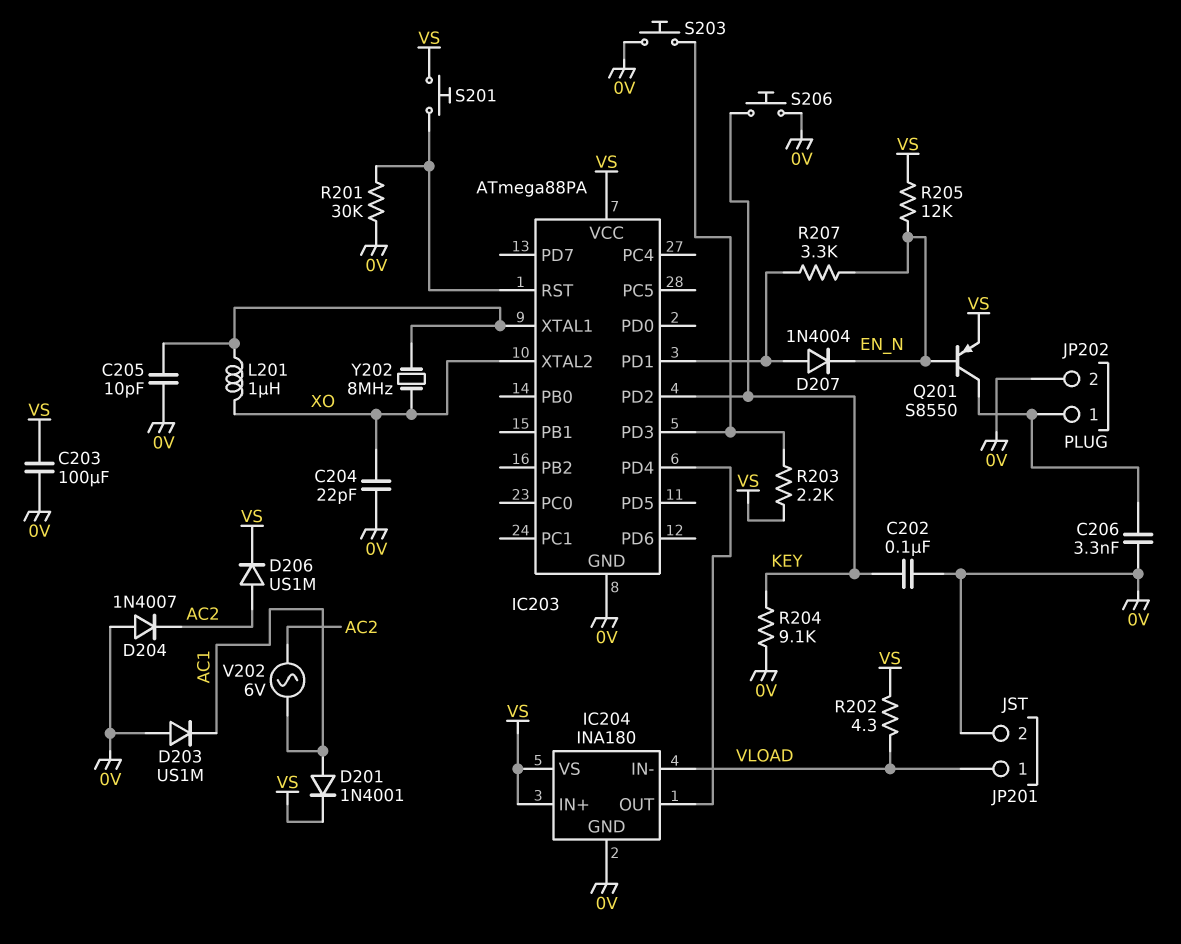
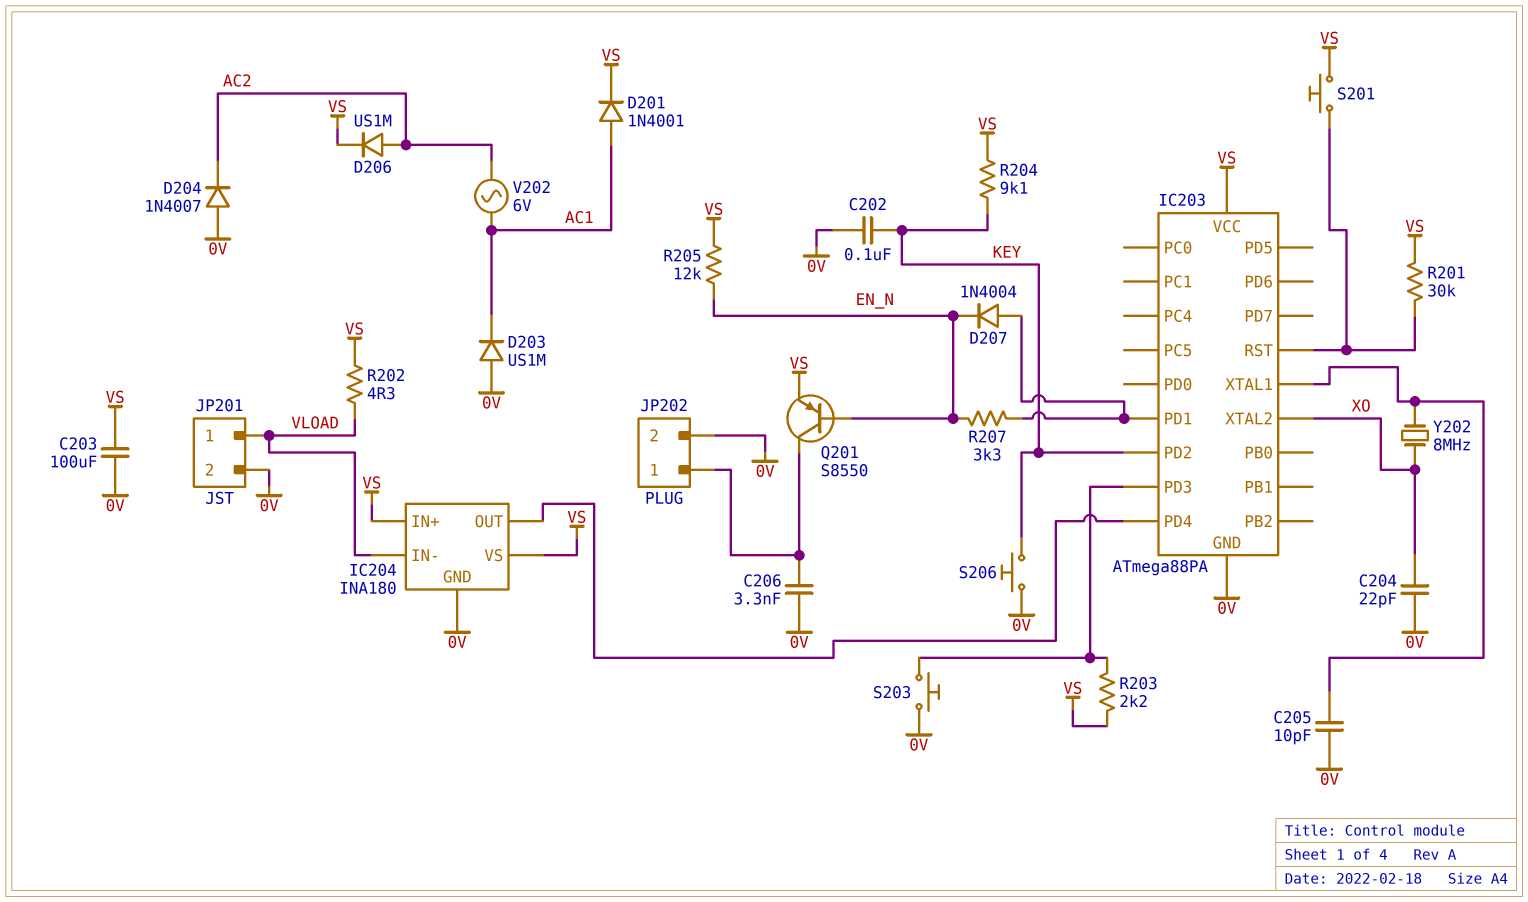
L201: 1uH (IC203/XTAL1, XO) -> none
R201: 30k (0V, IC203/RST) -> 30k (IC203/RST, VS)
R204: 9.1k (0V, KEY) -> 9.1k (KEY, VS)

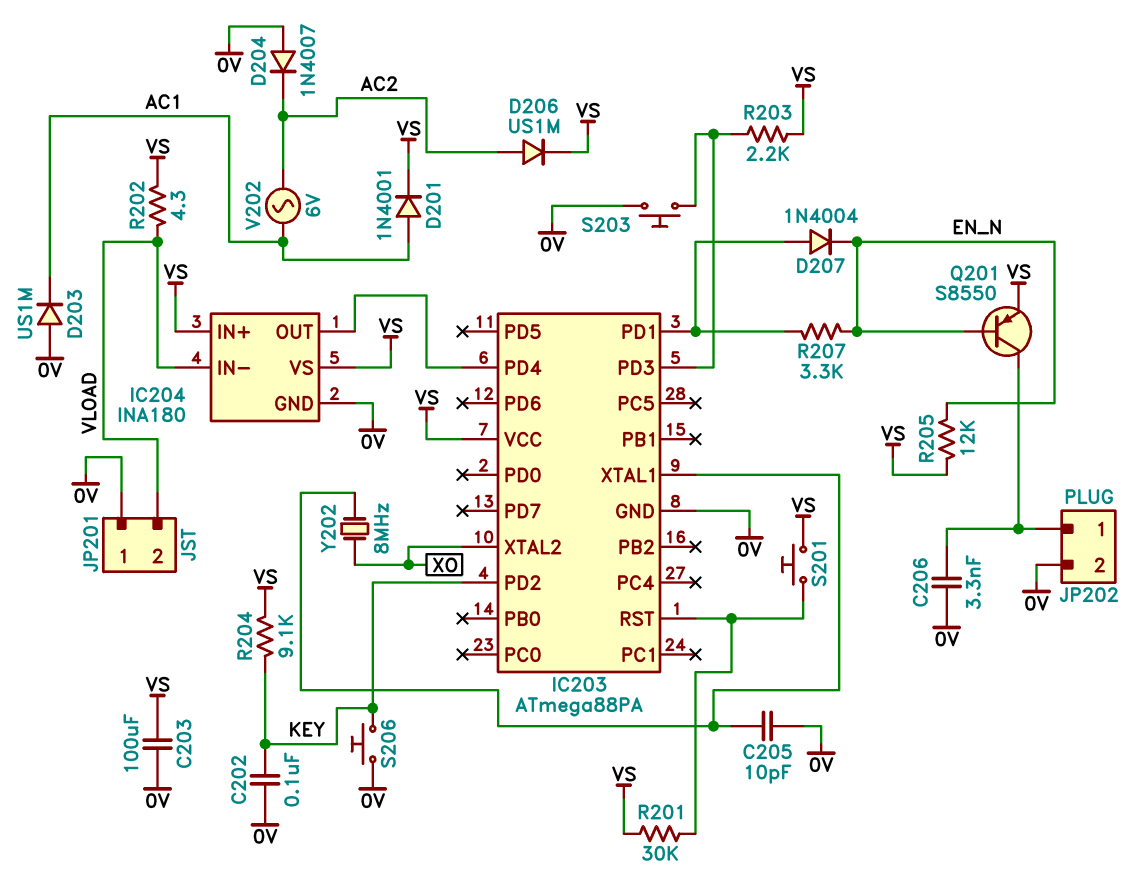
C204: 22pF (0V, XO) -> none
JP201 pin 1: VLOAD -> 0V
JP201 pin 2: 0V -> VLOAD

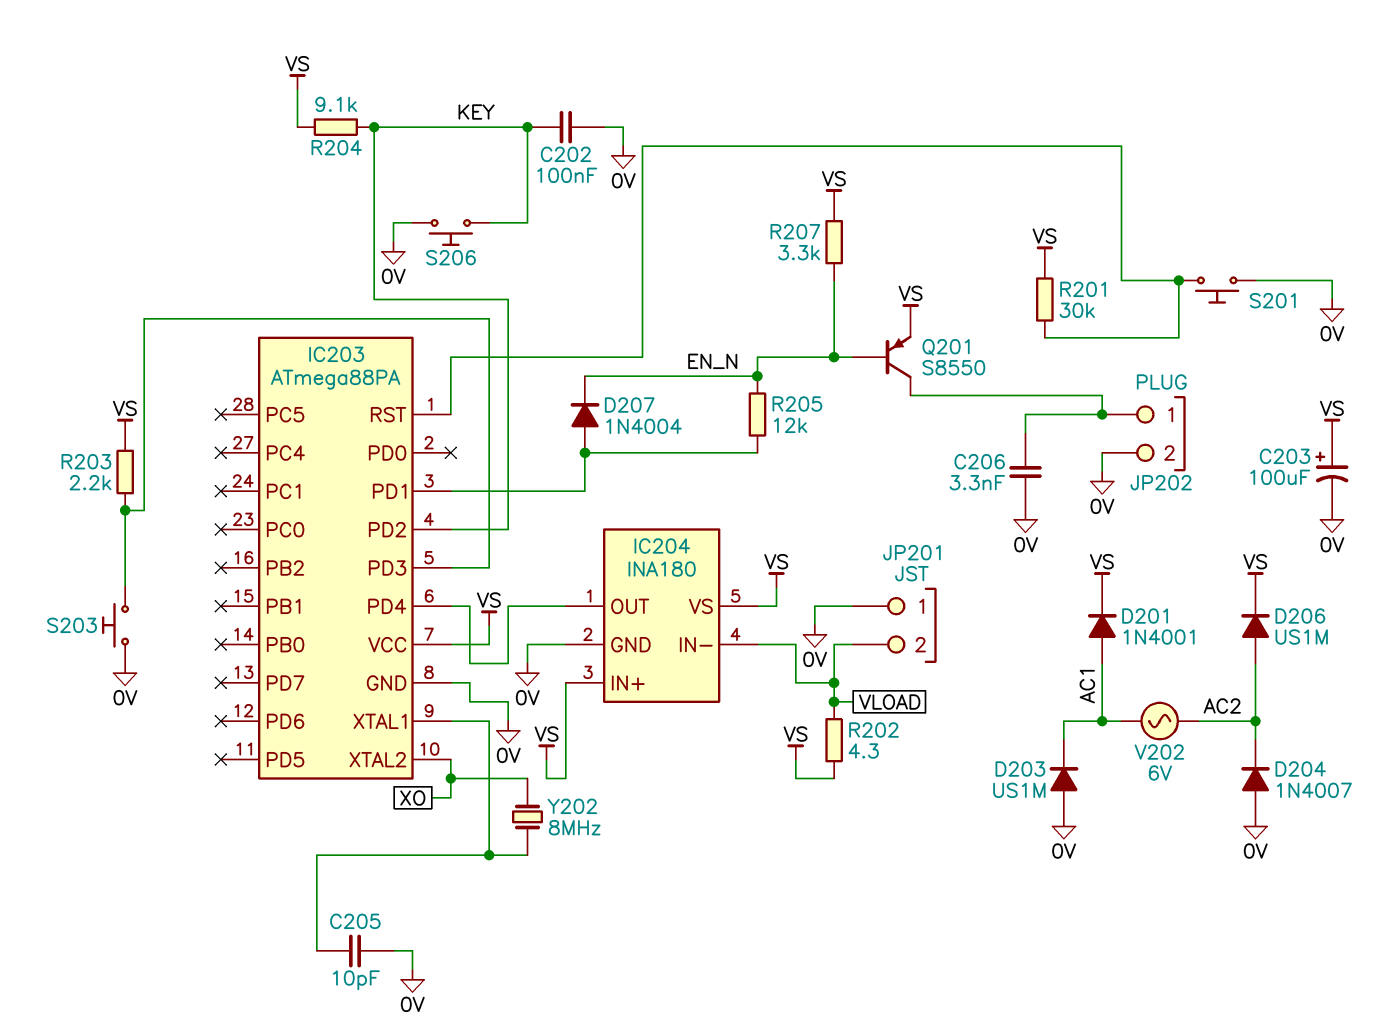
C203: 100uF (0V, VS) -> 100uF (plus VS, minus 0V)
R205: 12k (EN_N, VS) -> 12k (EN_N, IC203/PD1)
R207: 3.3k (EN_N, IC203/PD1) -> 3.3k (EN_N, VS)
S201: button (IC203/RST, VS) -> button (0V, IC203/RST)

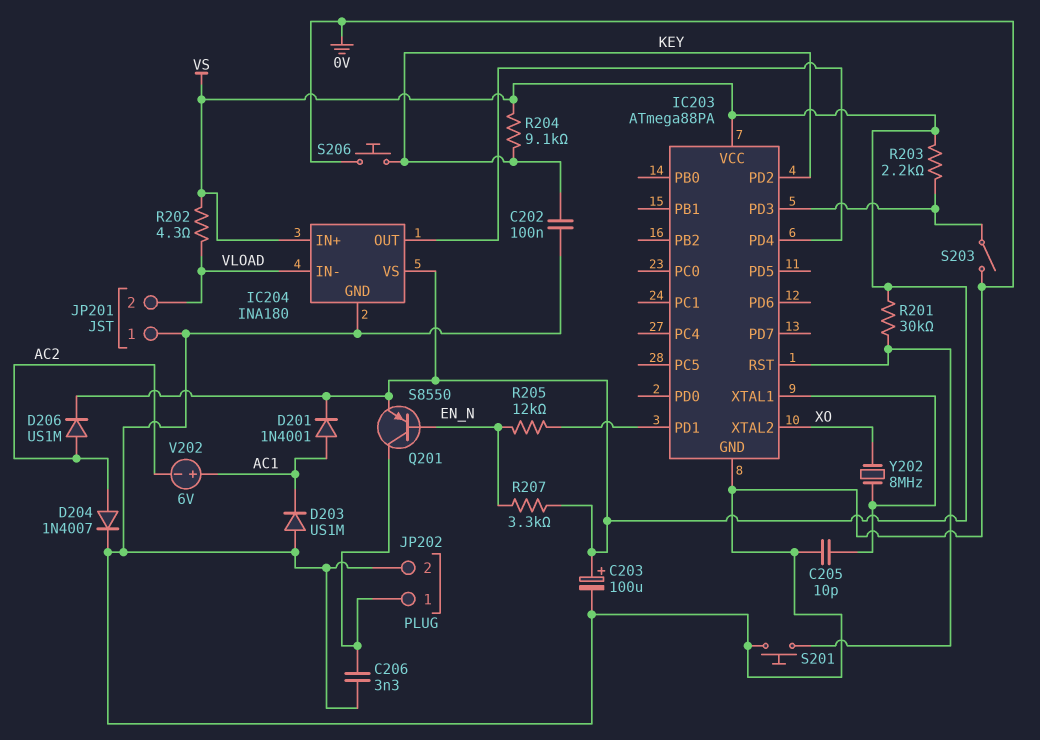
D204: diode 1N4007 (A 0V, K AC2) -> diode 1N4007 (A AC2, K 0V)
D207: diode 1N4004 (A IC203/PD1, K EN_N) -> none
S203: button (0V, IC203/PD3) -> switch (0V, IC203/PD3)
V202: AC 6V (AC1, AC2) -> 6V (plus AC1, minus AC2)

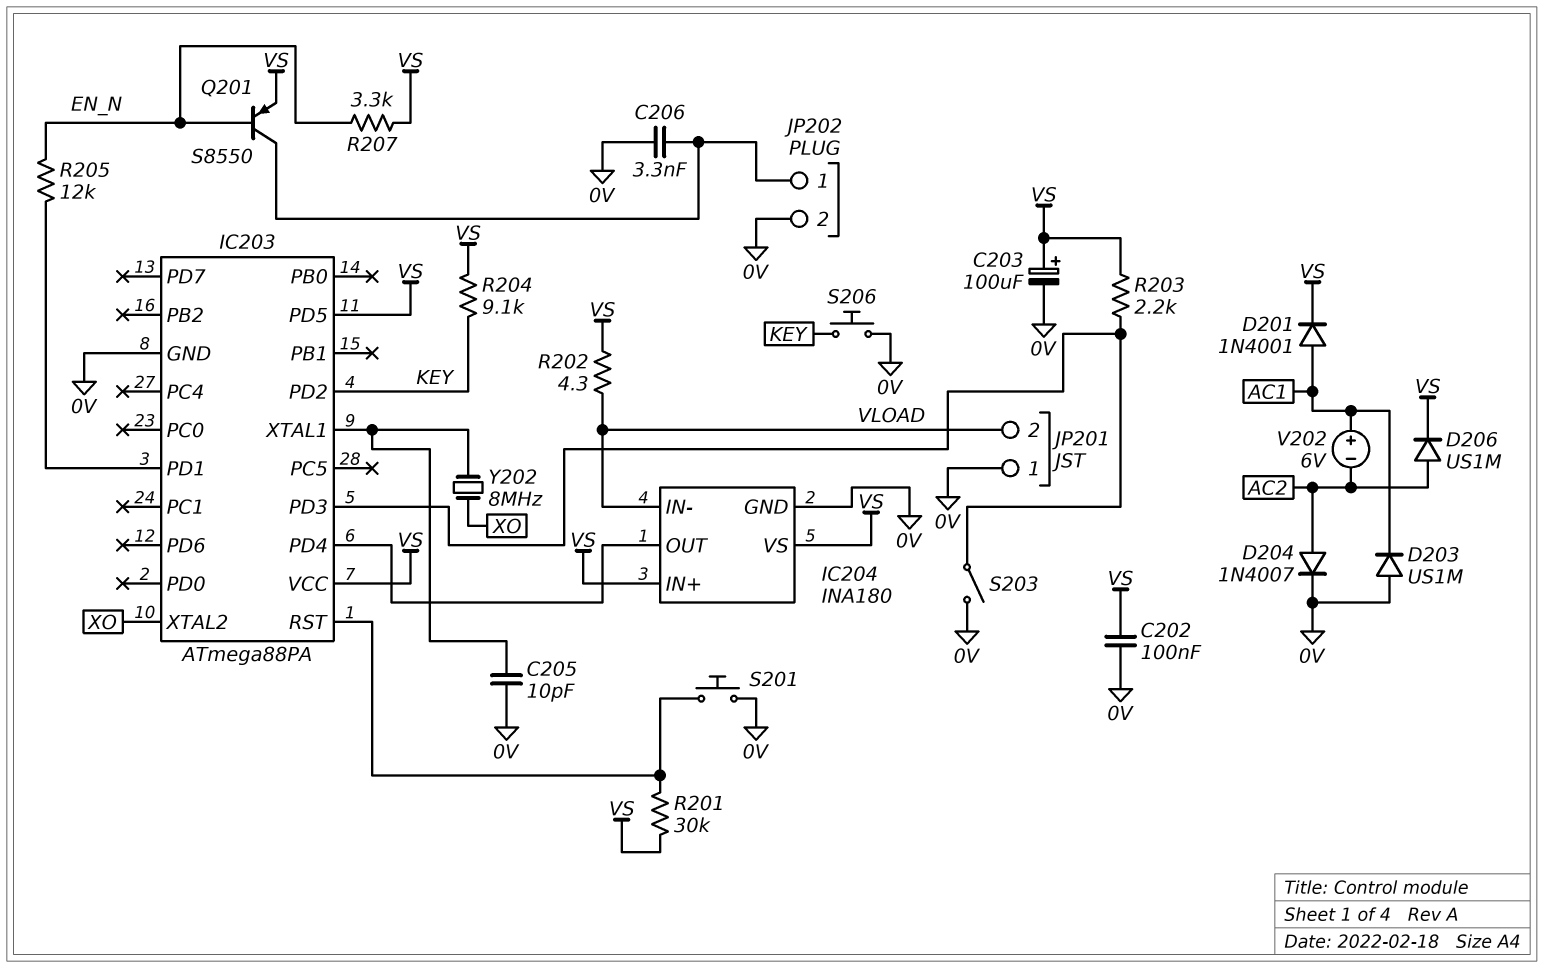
C202: 100nF (0V, KEY) -> 100nF (0V, VS)
IC203 pin PD5: none -> VS

